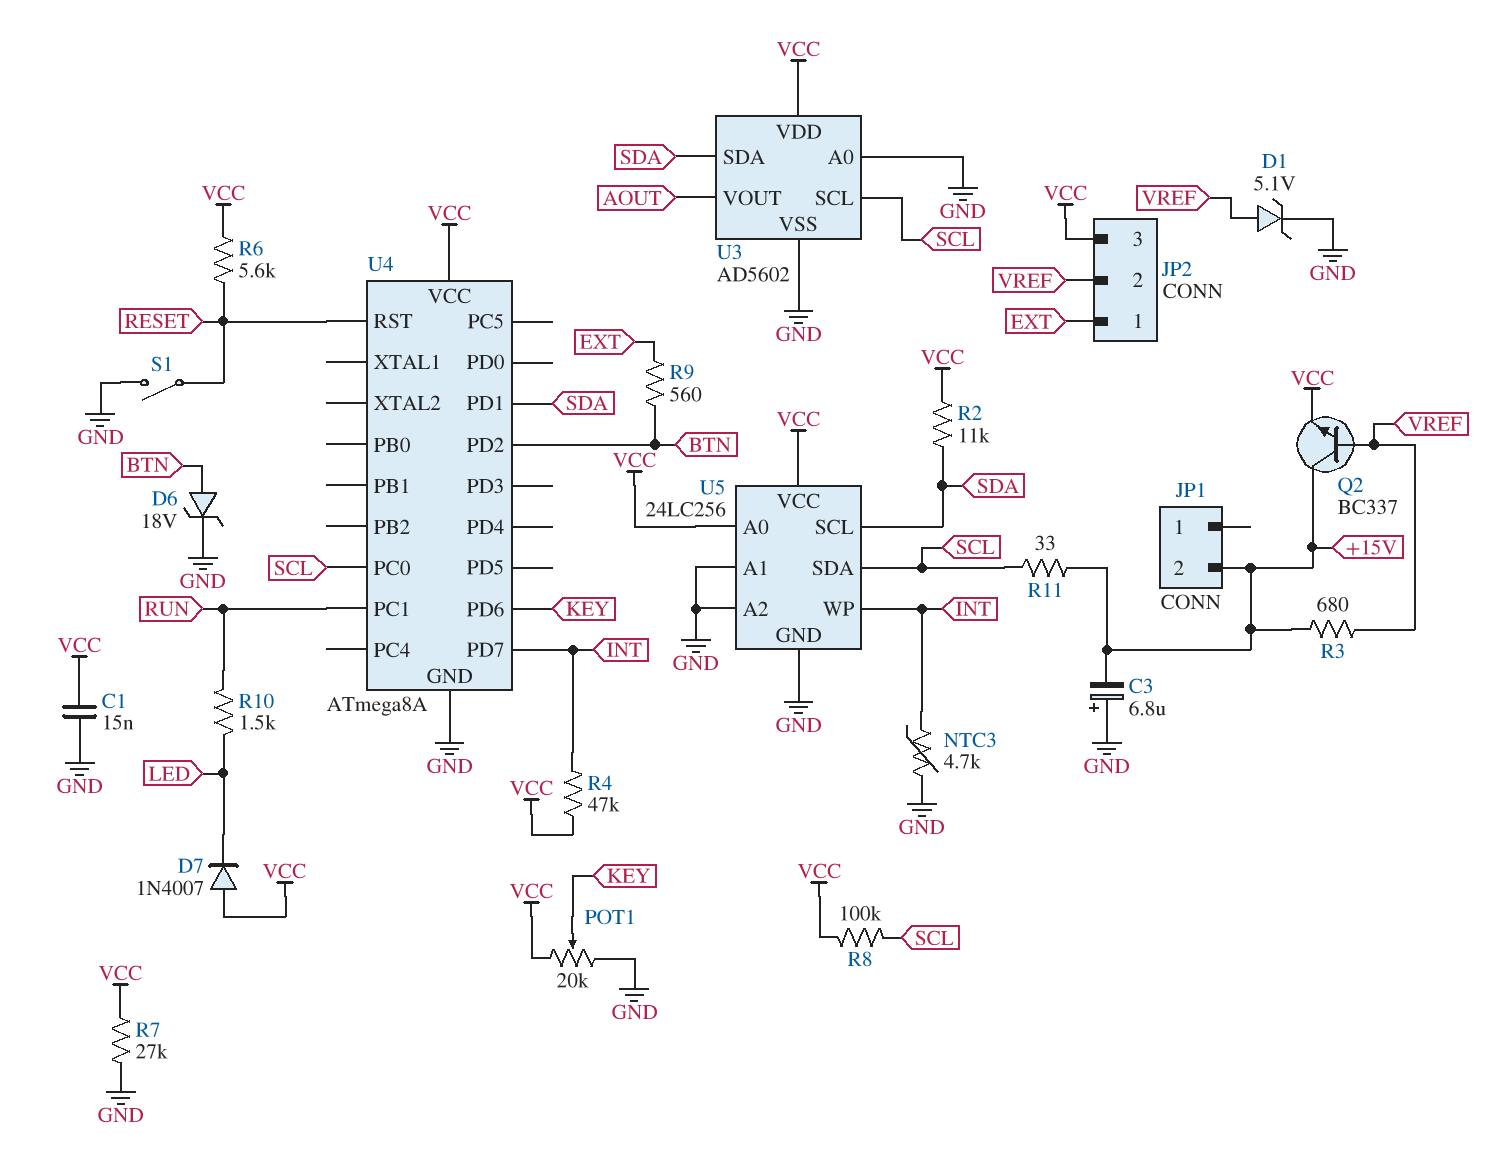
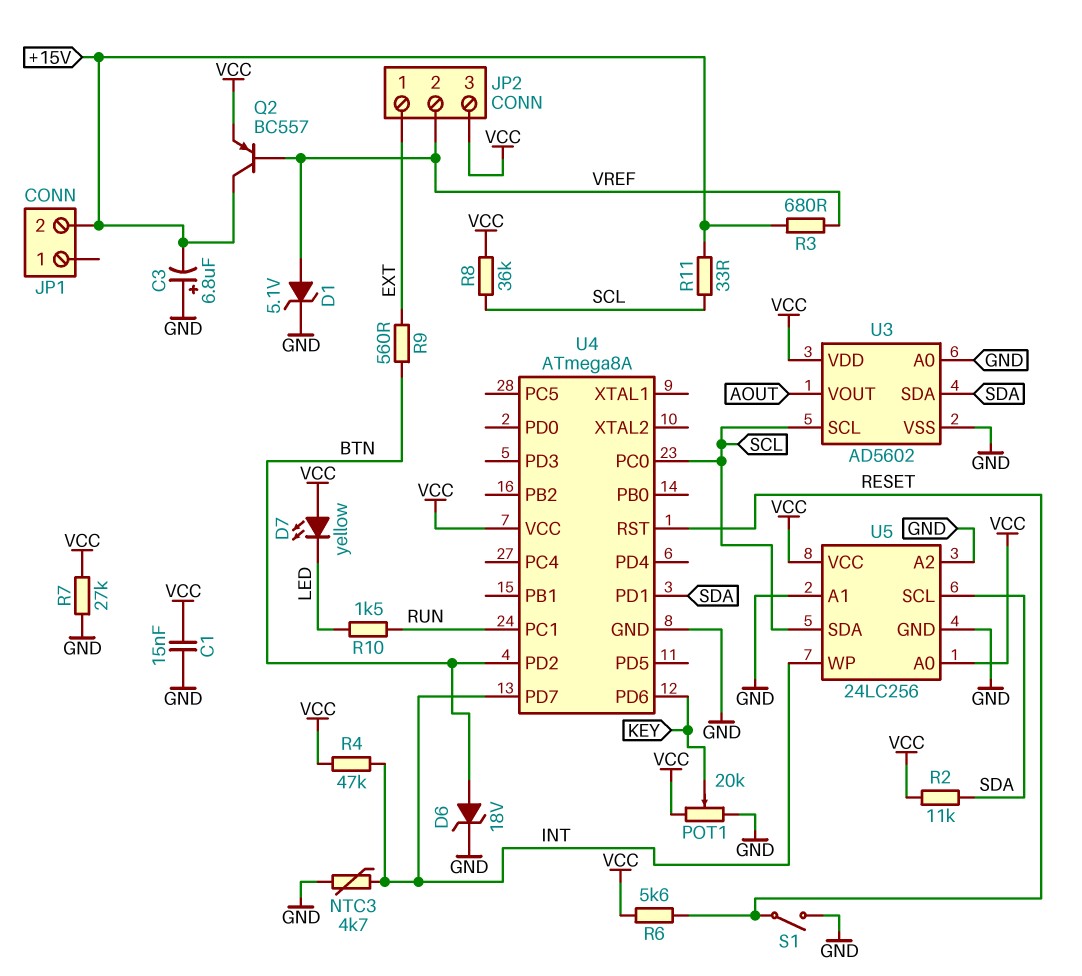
D7: diode 1N4007 (A VCC, K LED) -> LED yellow (A VCC, K LED)
Q2: NPN BC337 (B VREF, C +15V, E VCC) -> PNP BC557 (B VREF, C +15V, E VCC)
R8: 100k (SCL, VCC) -> 36k (SCL, VCC)

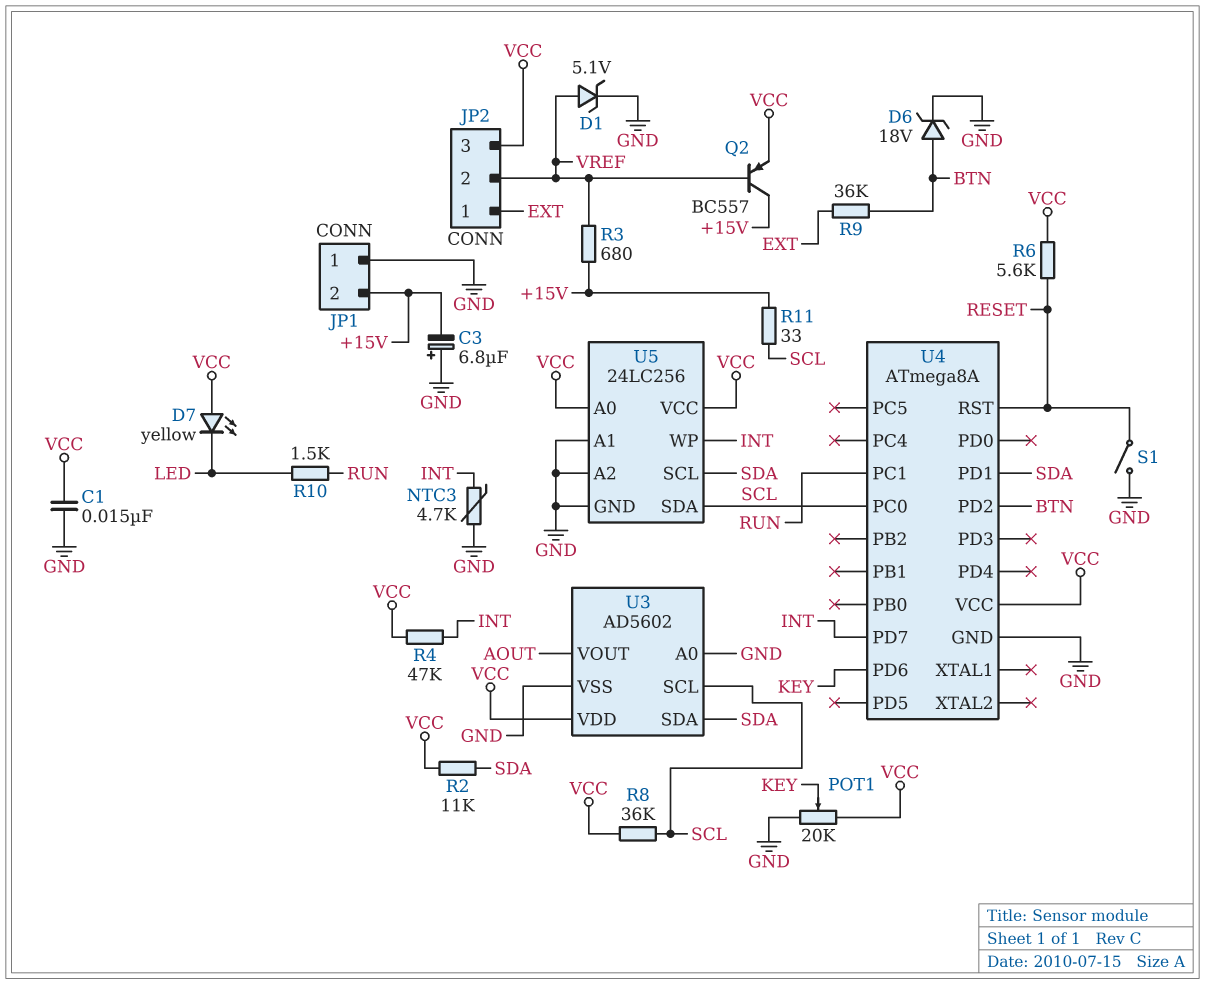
JP1 pin 1: none -> GND
R7: 27k (GND, VCC) -> none
R9: 560 (BTN, EXT) -> 36k (BTN, EXT)

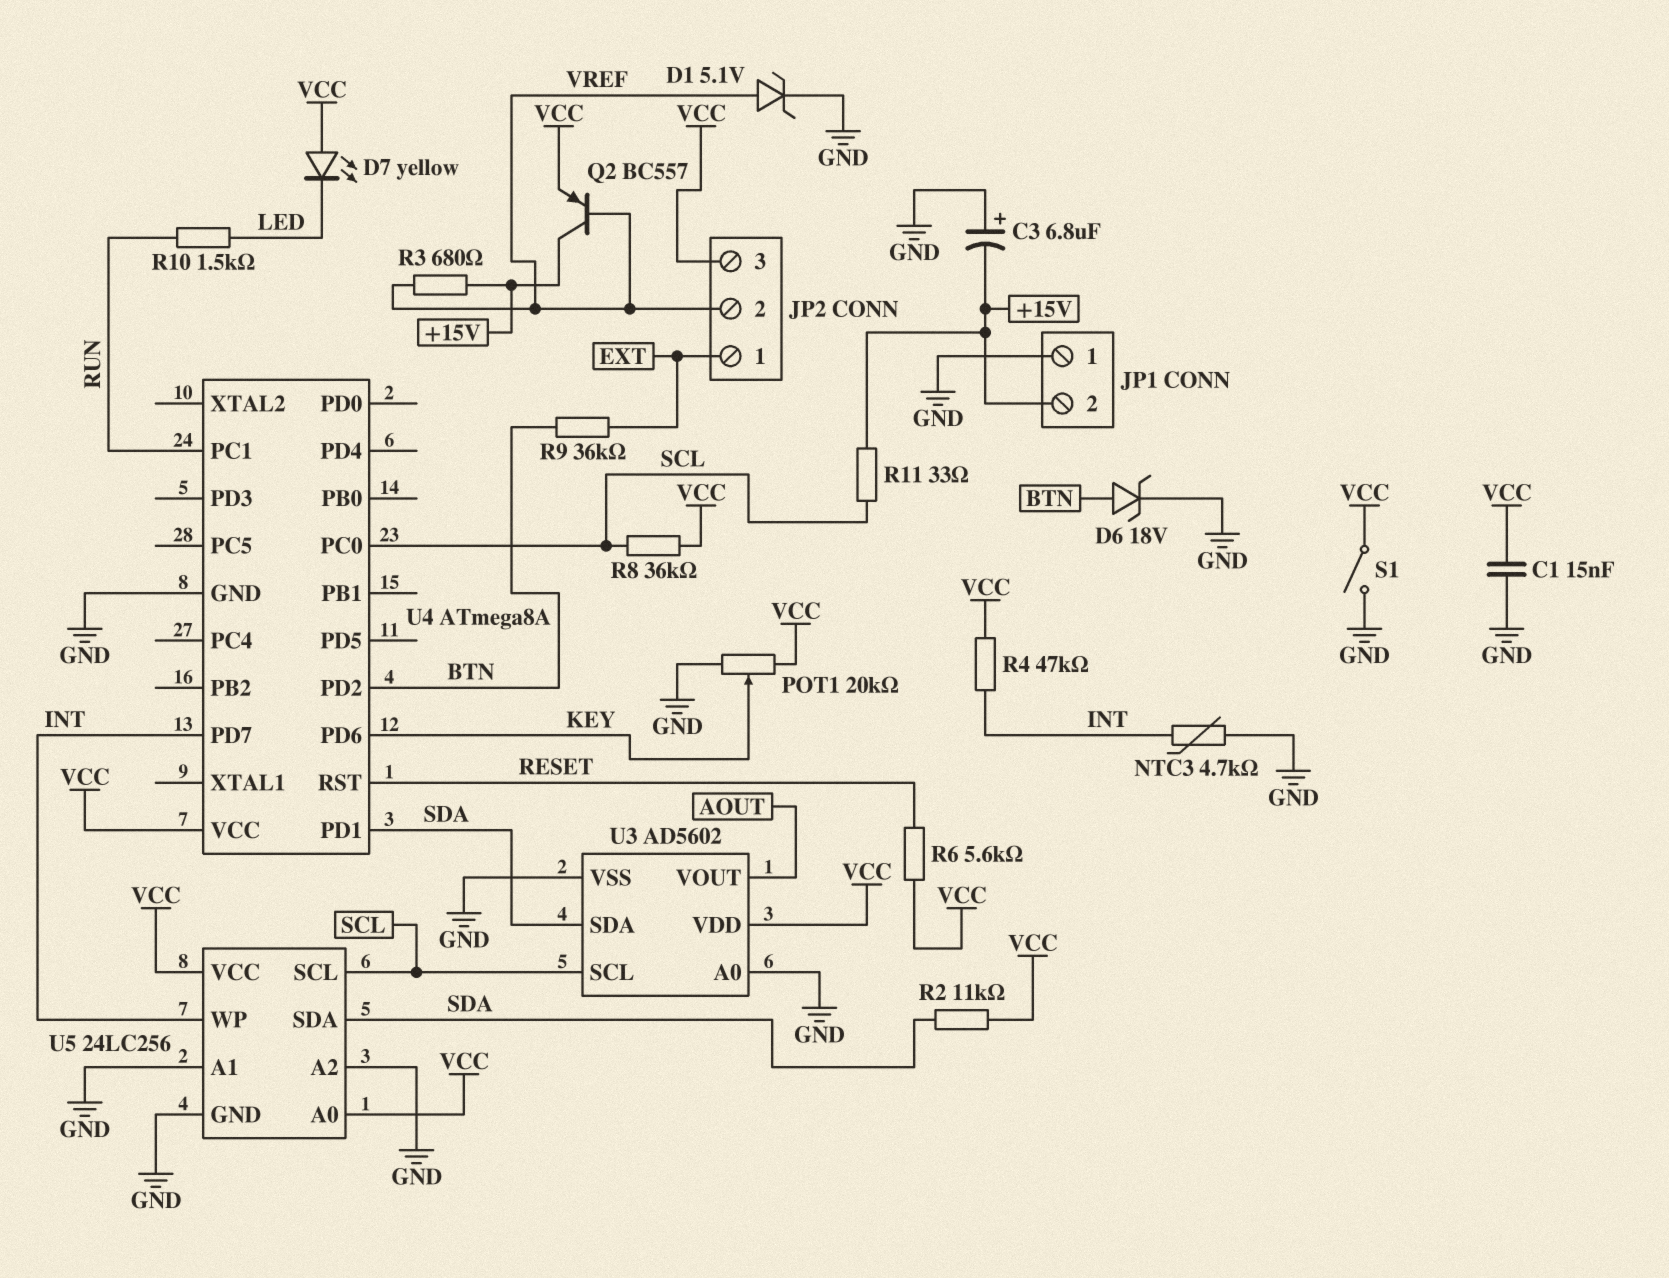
S1: switch (GND, RESET) -> switch (GND, VCC)
U5 pin SCL: SDA -> SCL
U5 pin SDA: SCL -> SDA

